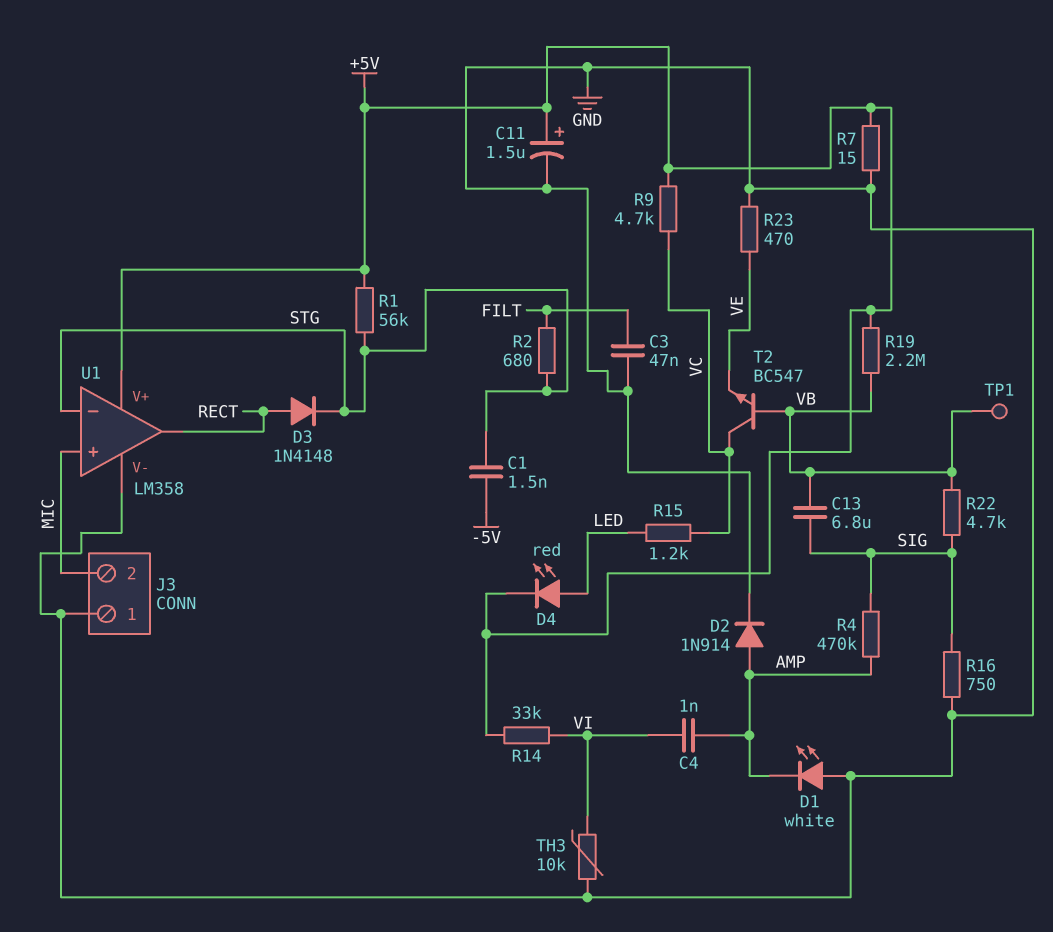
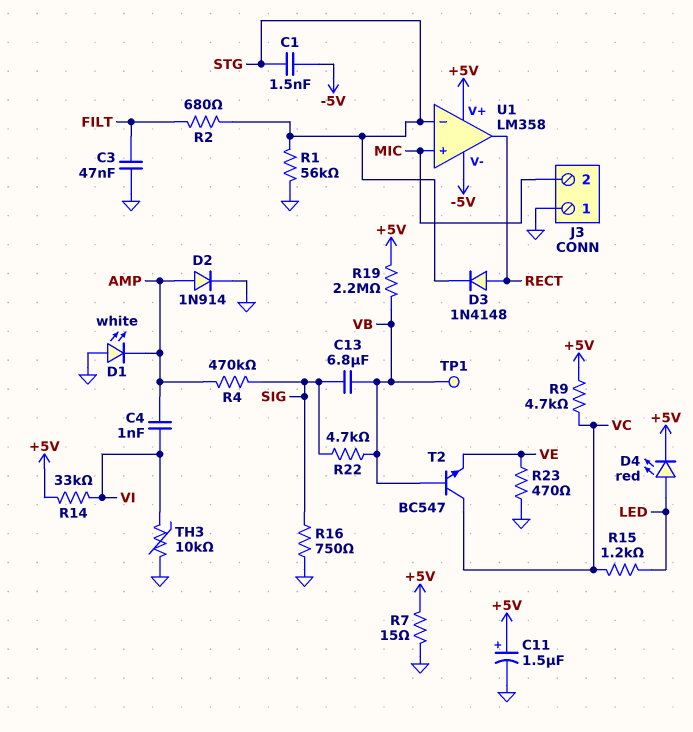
R1: 56k (+5V, STG) -> 56k (GND, STG)
U1 pin V-: GND -> -5V

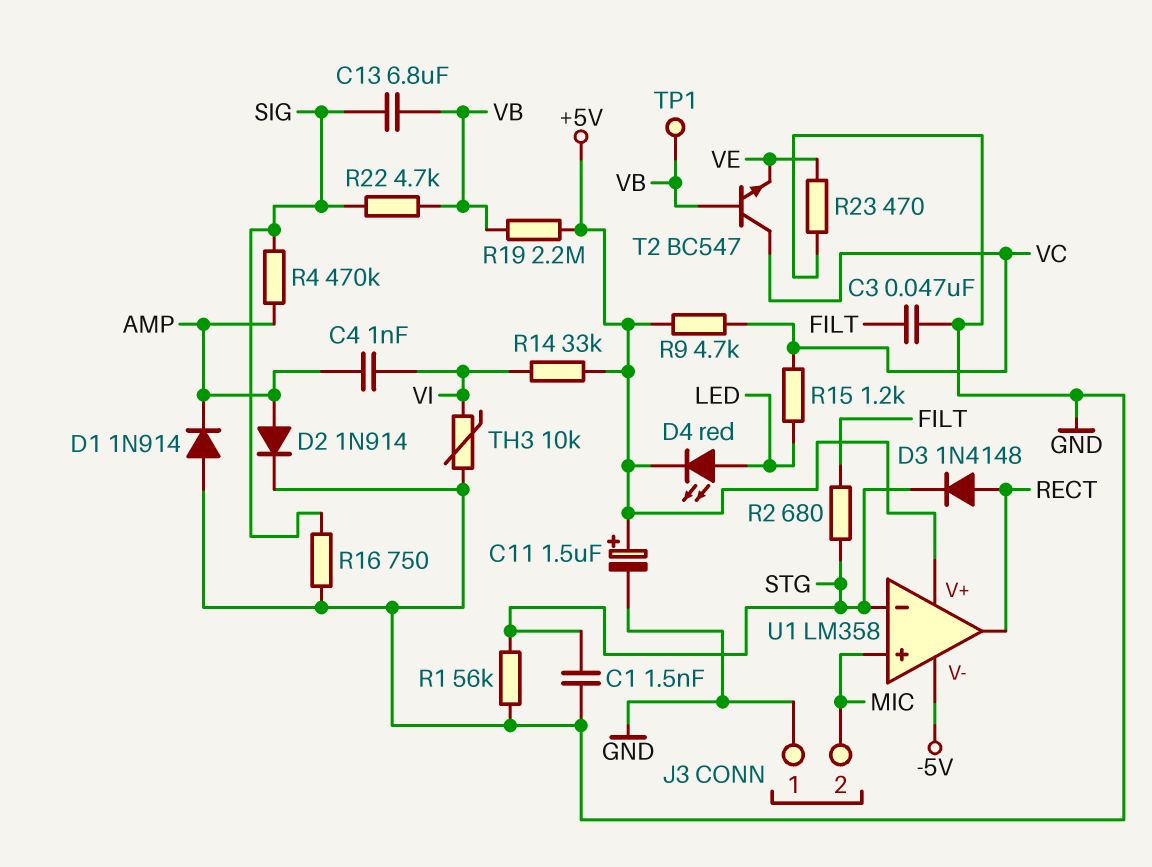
C1: 1.5nF (-5V, STG) -> 1.5nF (GND, STG)
D1: LED white (A GND, K AMP) -> diode 1N914 (A GND, K AMP)
R7: 15 (+5V, GND) -> none

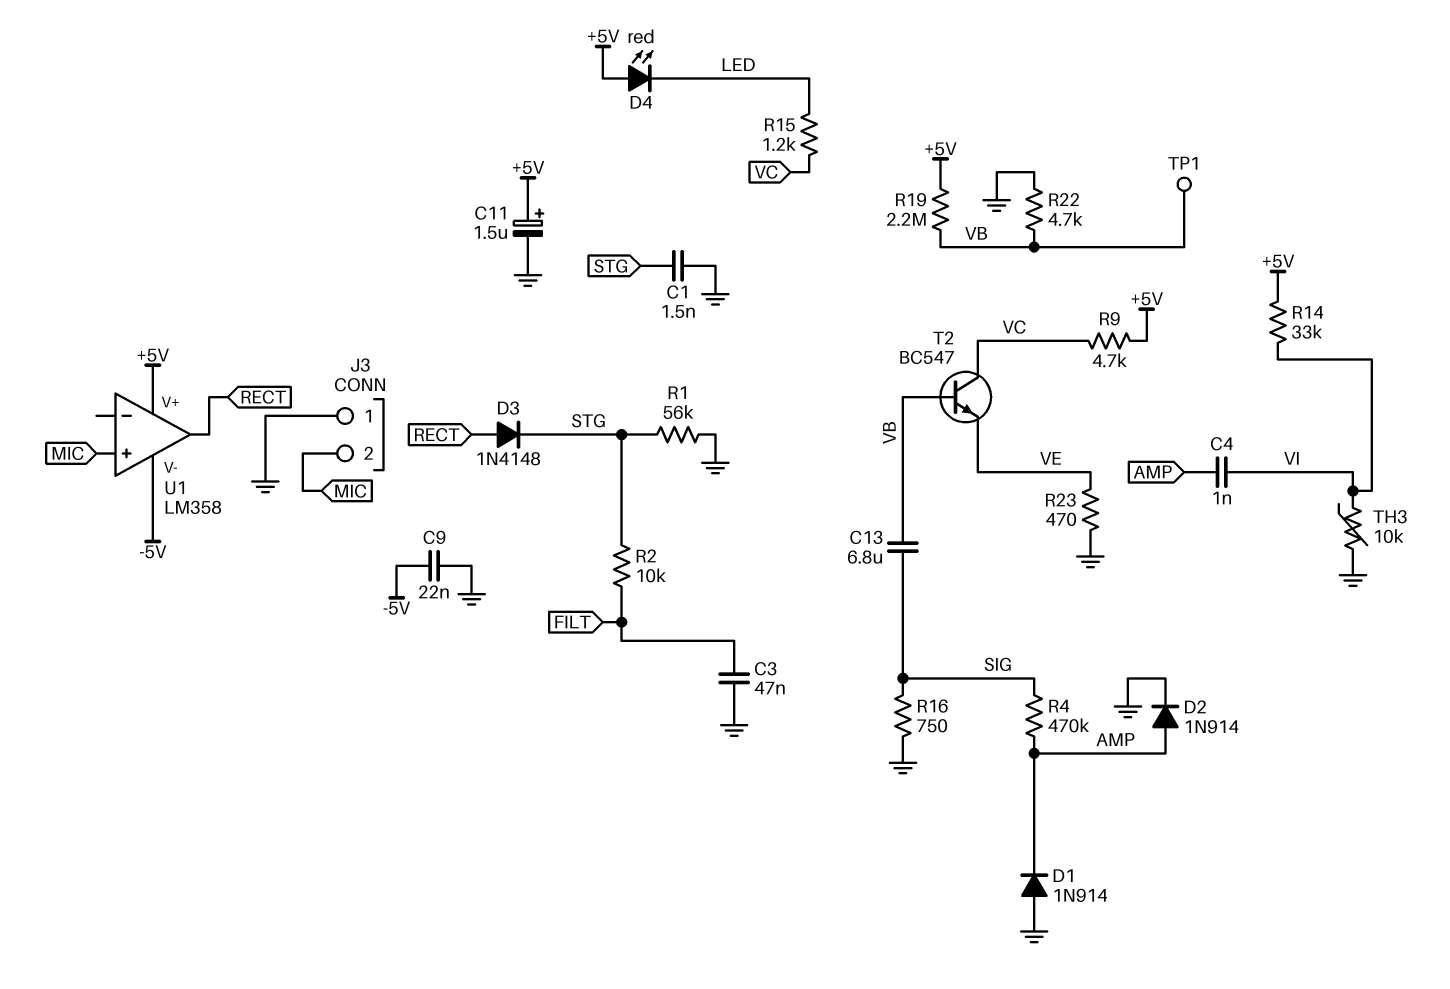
C9: none -> 22nF (-5V, GND)
D4: LED red (A LED, K +5V) -> LED red (A +5V, K LED)
R2: 680 (FILT, STG) -> 10k (FILT, STG)
R22: 4.7k (SIG, VB) -> 4.7k (GND, VB)
U1 pin in-: STG -> none

